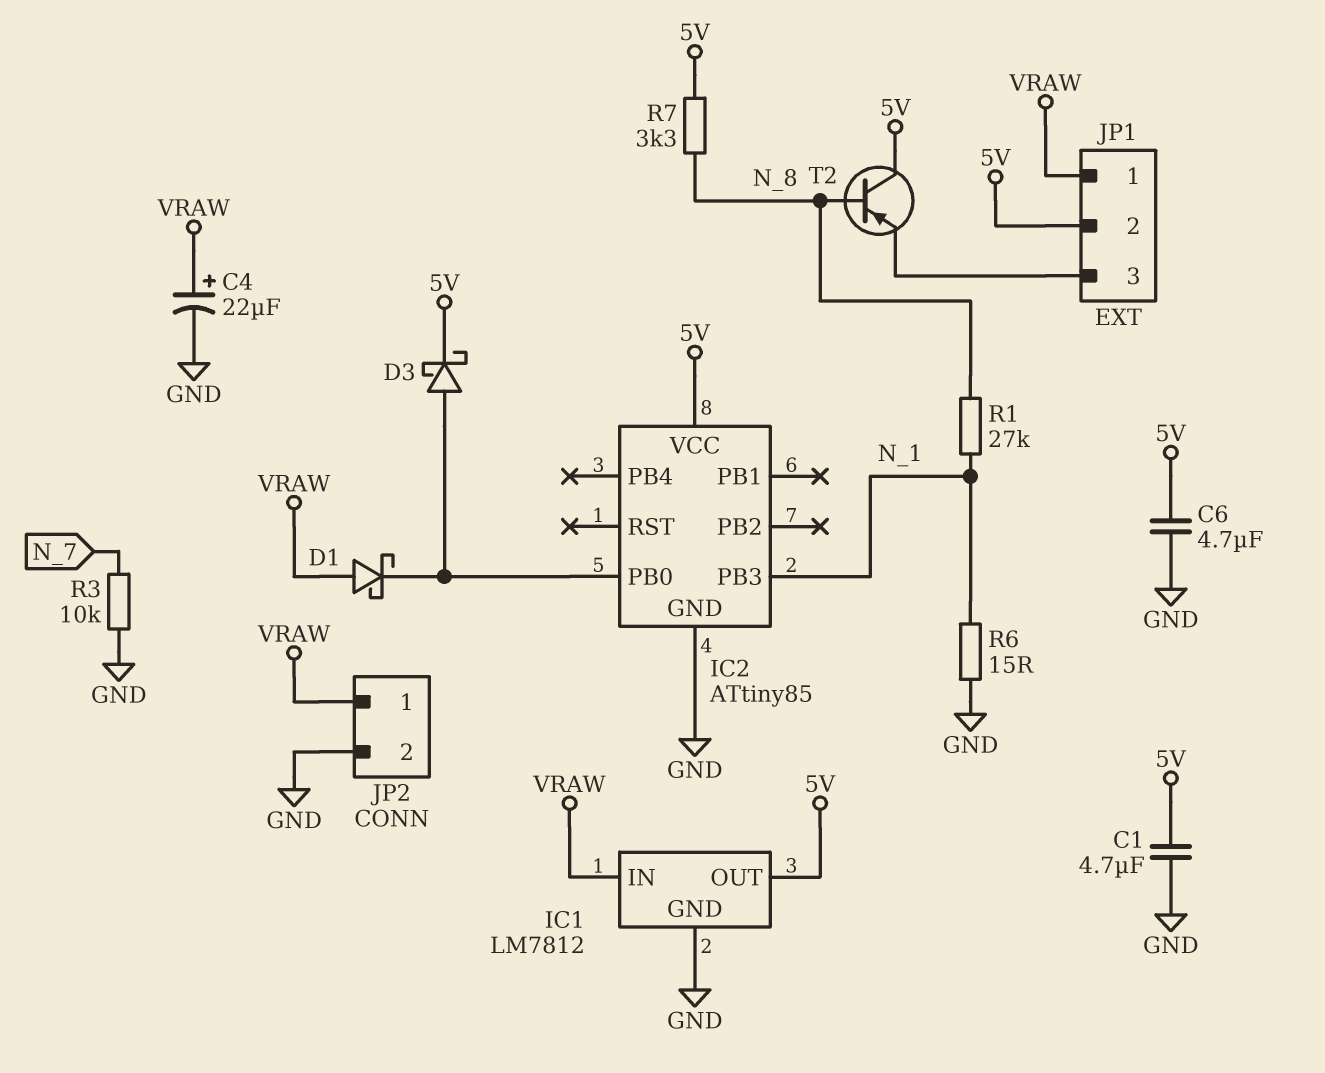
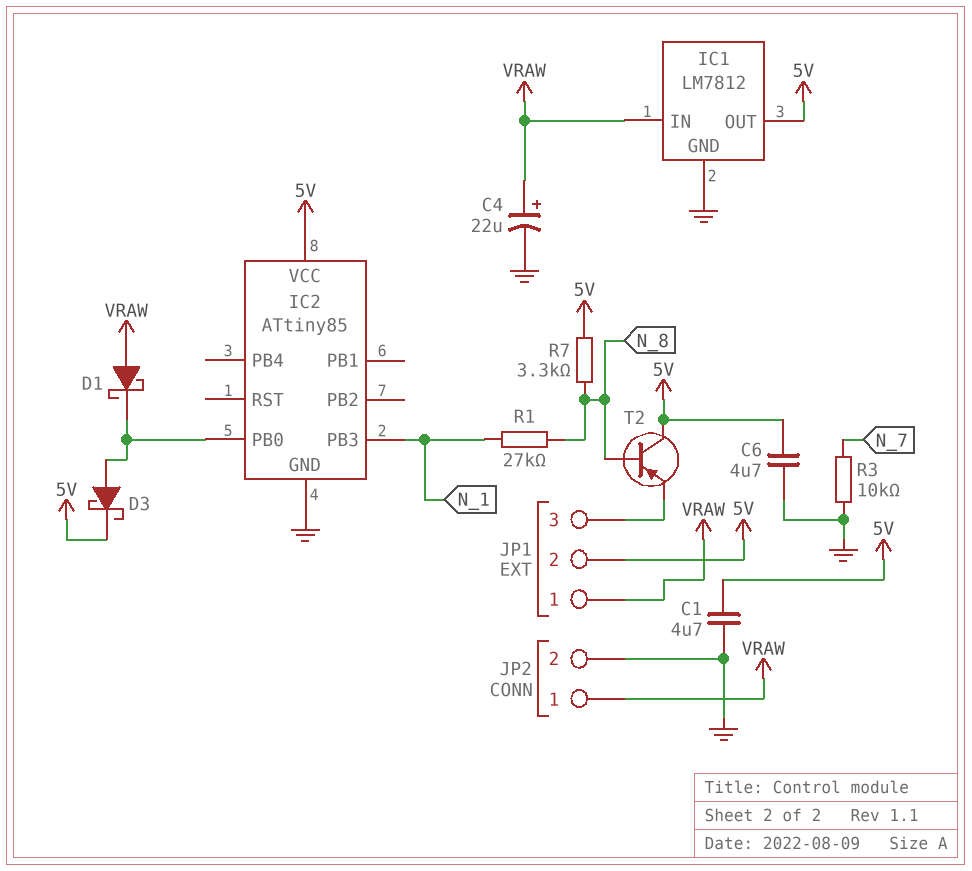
R6: 15 (GND, N_1) -> none

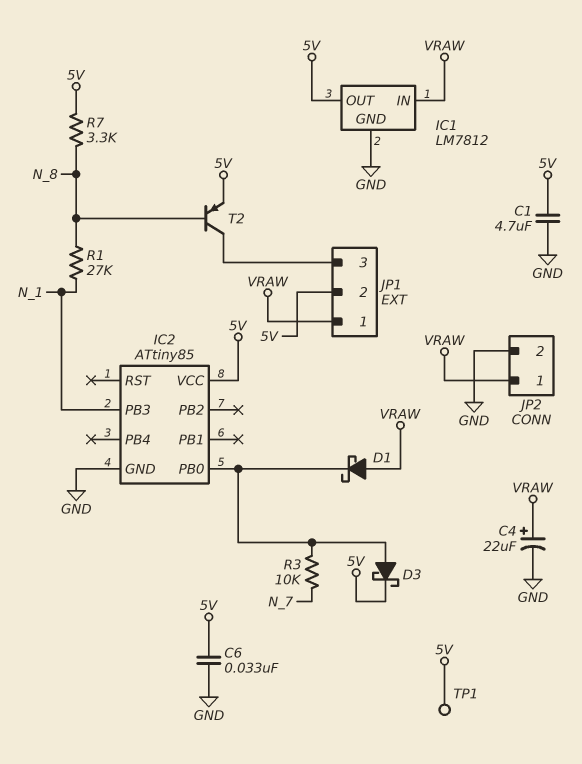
C6: 4.7uF (5V, GND) -> 33nF (5V, GND)
R3: 10k (GND, N_7) -> 10k (IC2/PB0, N_7)
T2: PNP (B N_8, C 5V, E JP1/3) -> PNP (B N_8, C JP1/3, E 5V)
TP1: none -> test point (5V)

